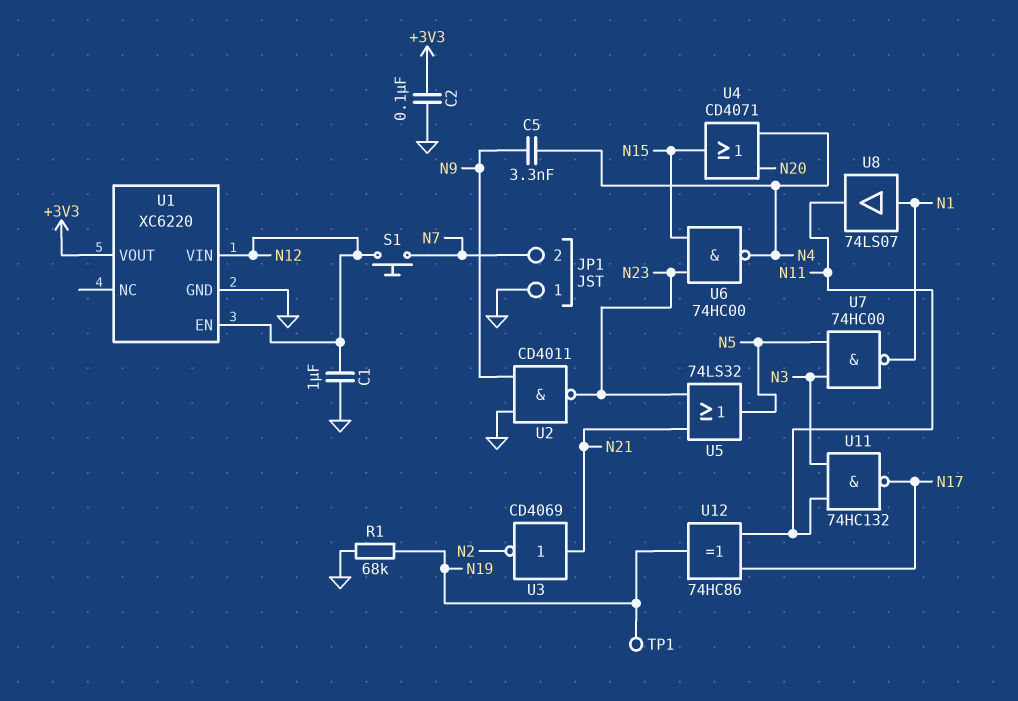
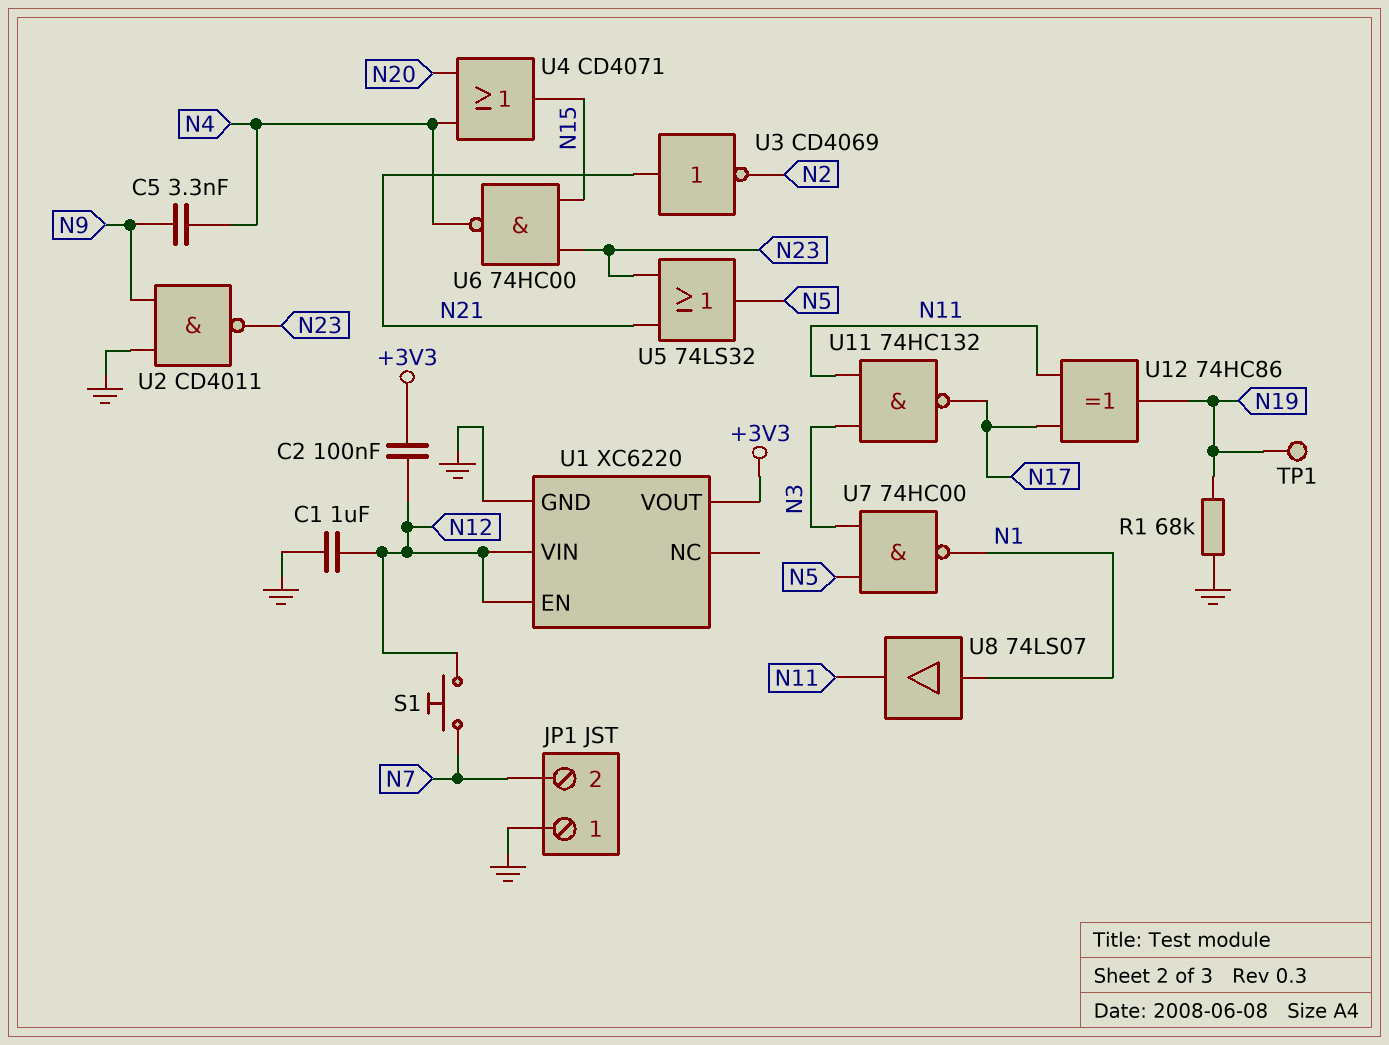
C2: 100nF (+3V3, GND) -> 100nF (+3V3, N12)

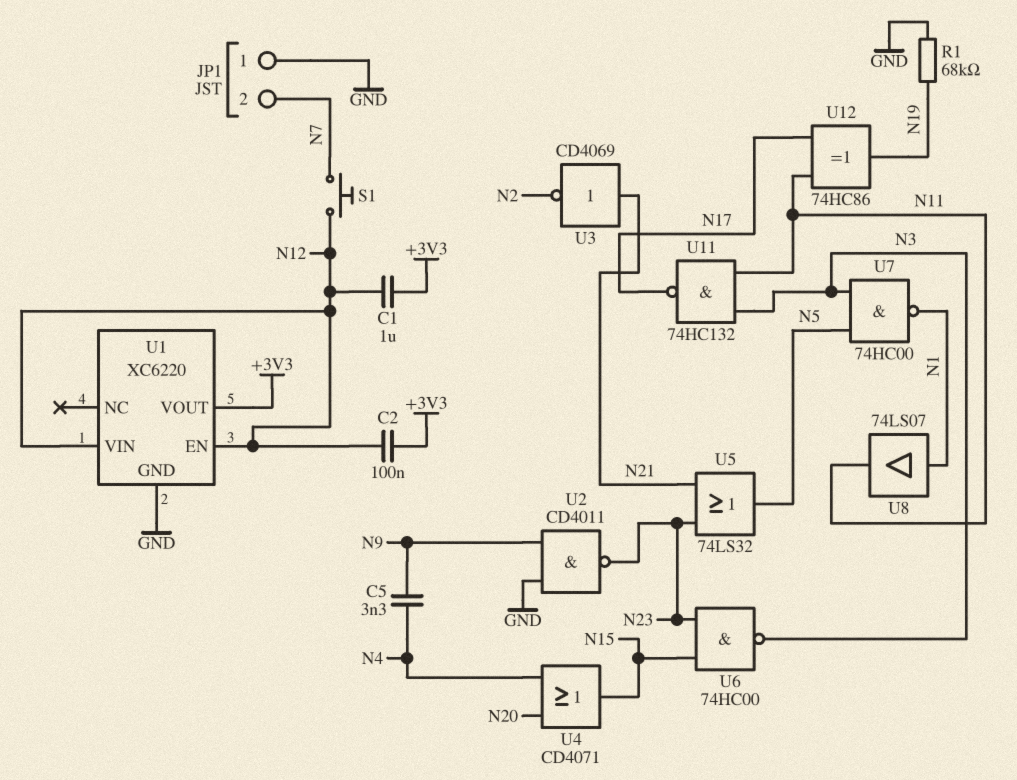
C1: 1uF (GND, N12) -> 1uF (+3V3, N12)
TP1: test point (N19) -> none
U6: NAND 74HC00 (in N15, in N23, out N4) -> NAND 74HC00 (in N15, in N23, out N3)

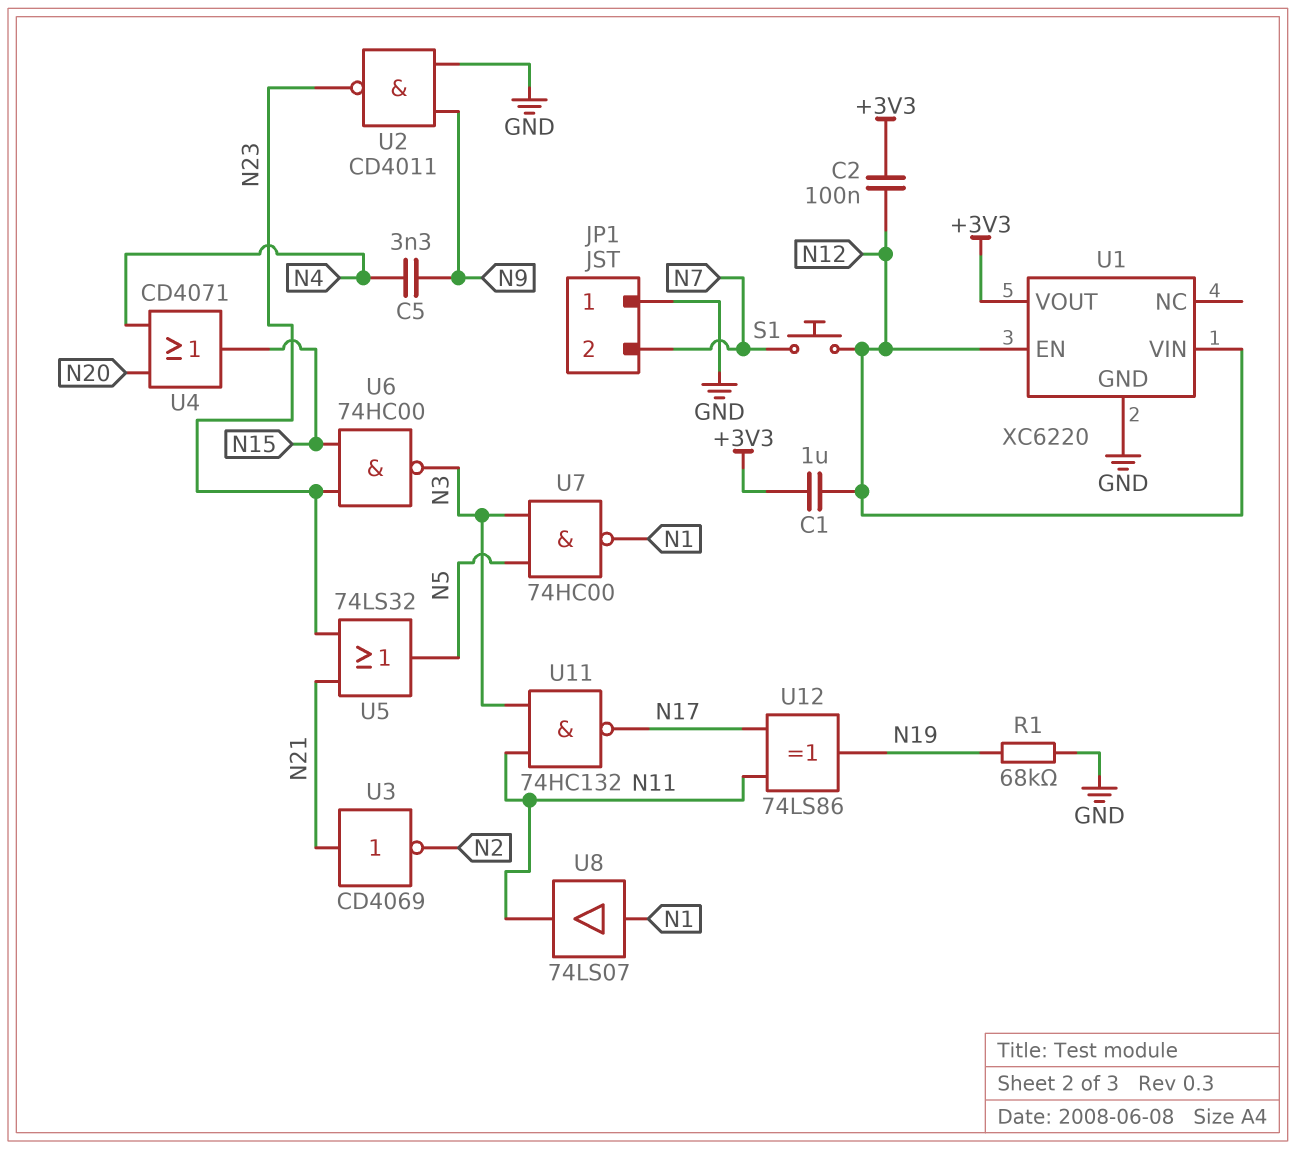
U12: XOR 74HC86 (in N11, in N17, out N19) -> XOR 74LS86 (in N11, in N17, out N19)

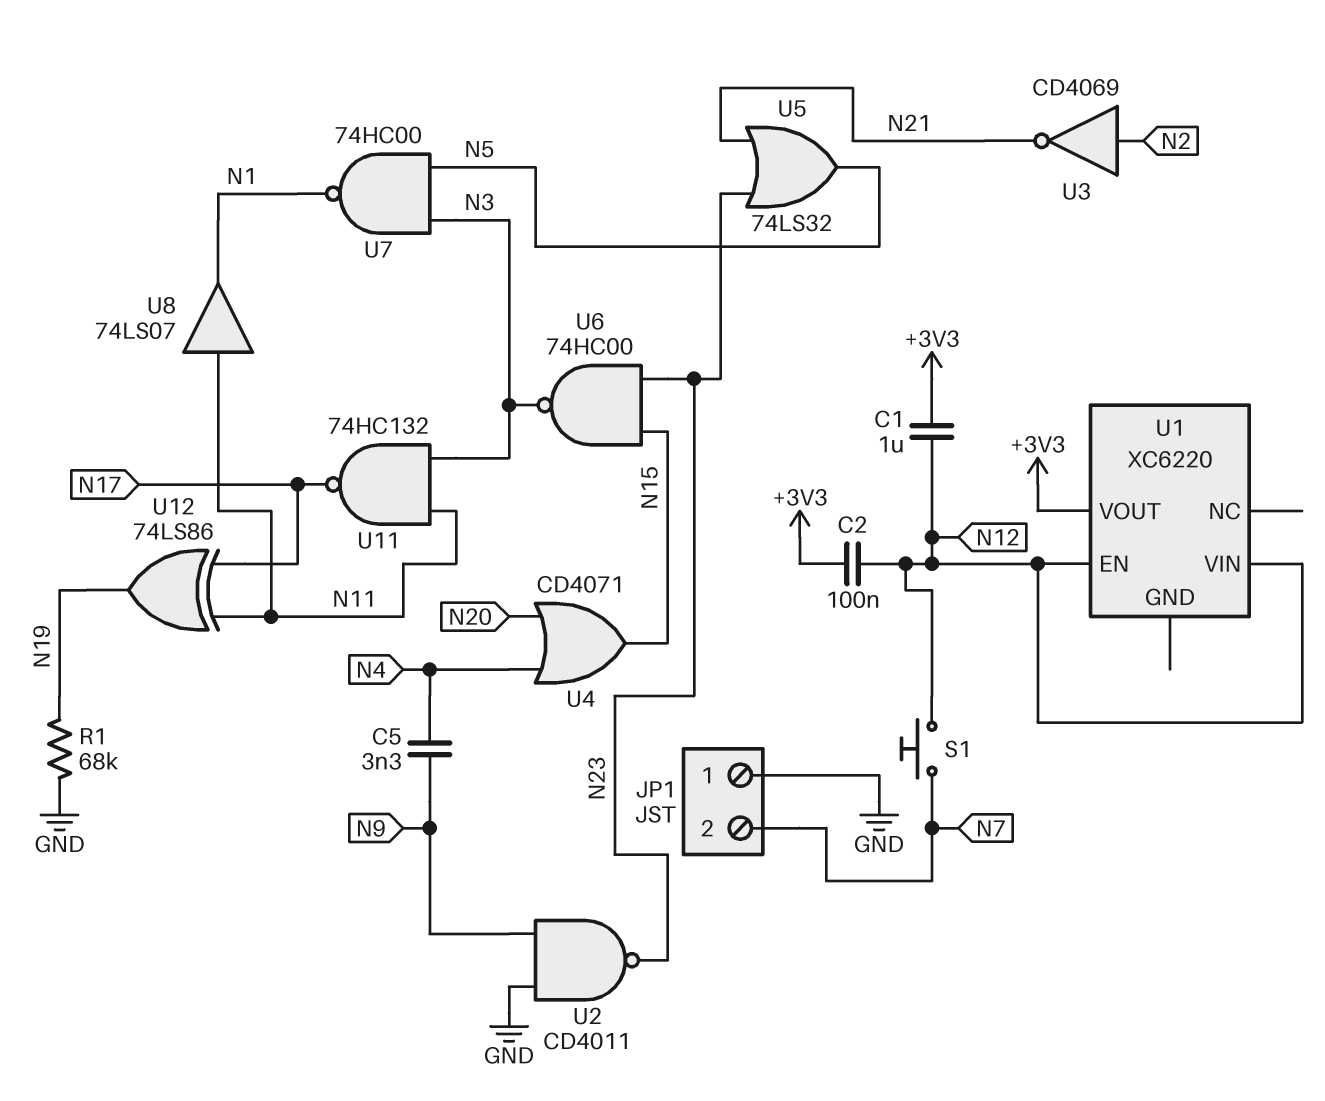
U1 pin GND: GND -> none
U3: NOT CD4069 (in N21, out N2) -> NOT CD4069 (in N2, out N21)
U8: buffer 74LS07 (in N1, out N11) -> buffer 74LS07 (in N11, out N1)

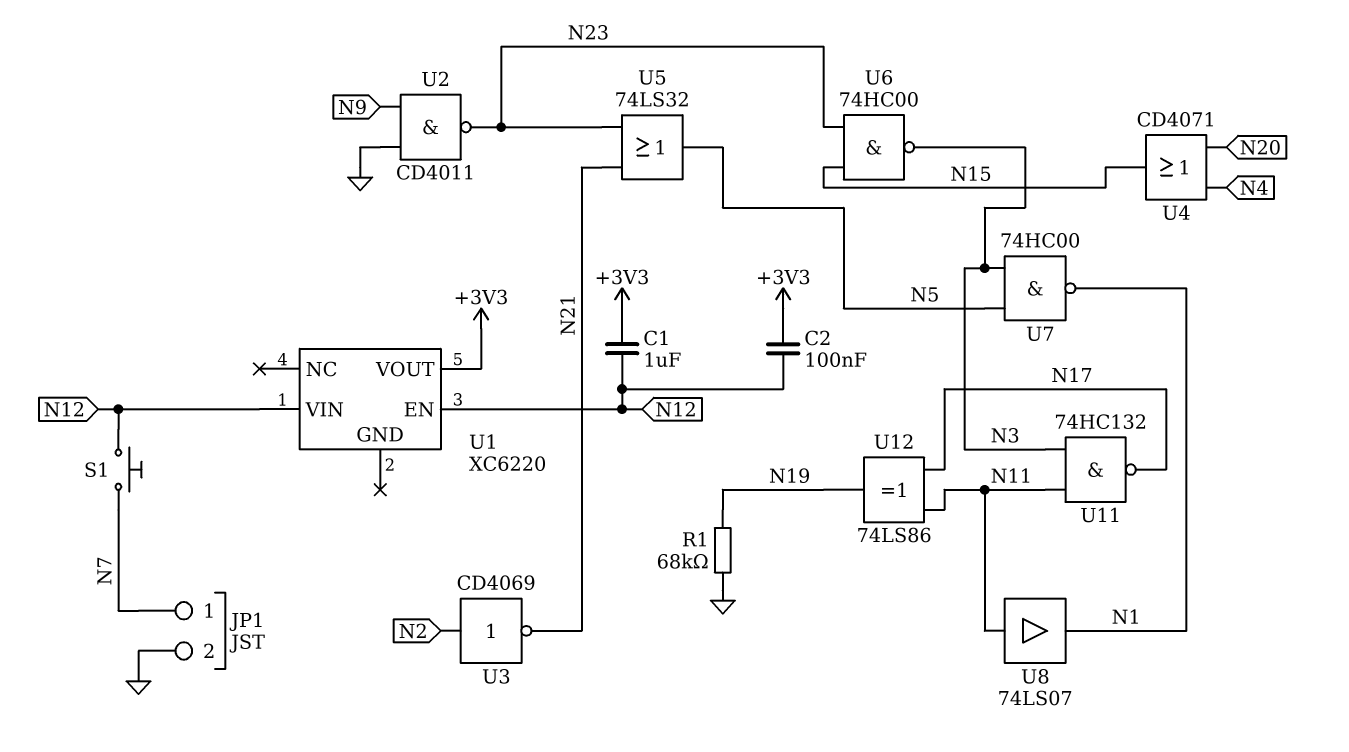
C5: 3.3nF (N4, N9) -> none
JP1 pin 1: GND -> N7
JP1 pin 2: N7 -> GND

